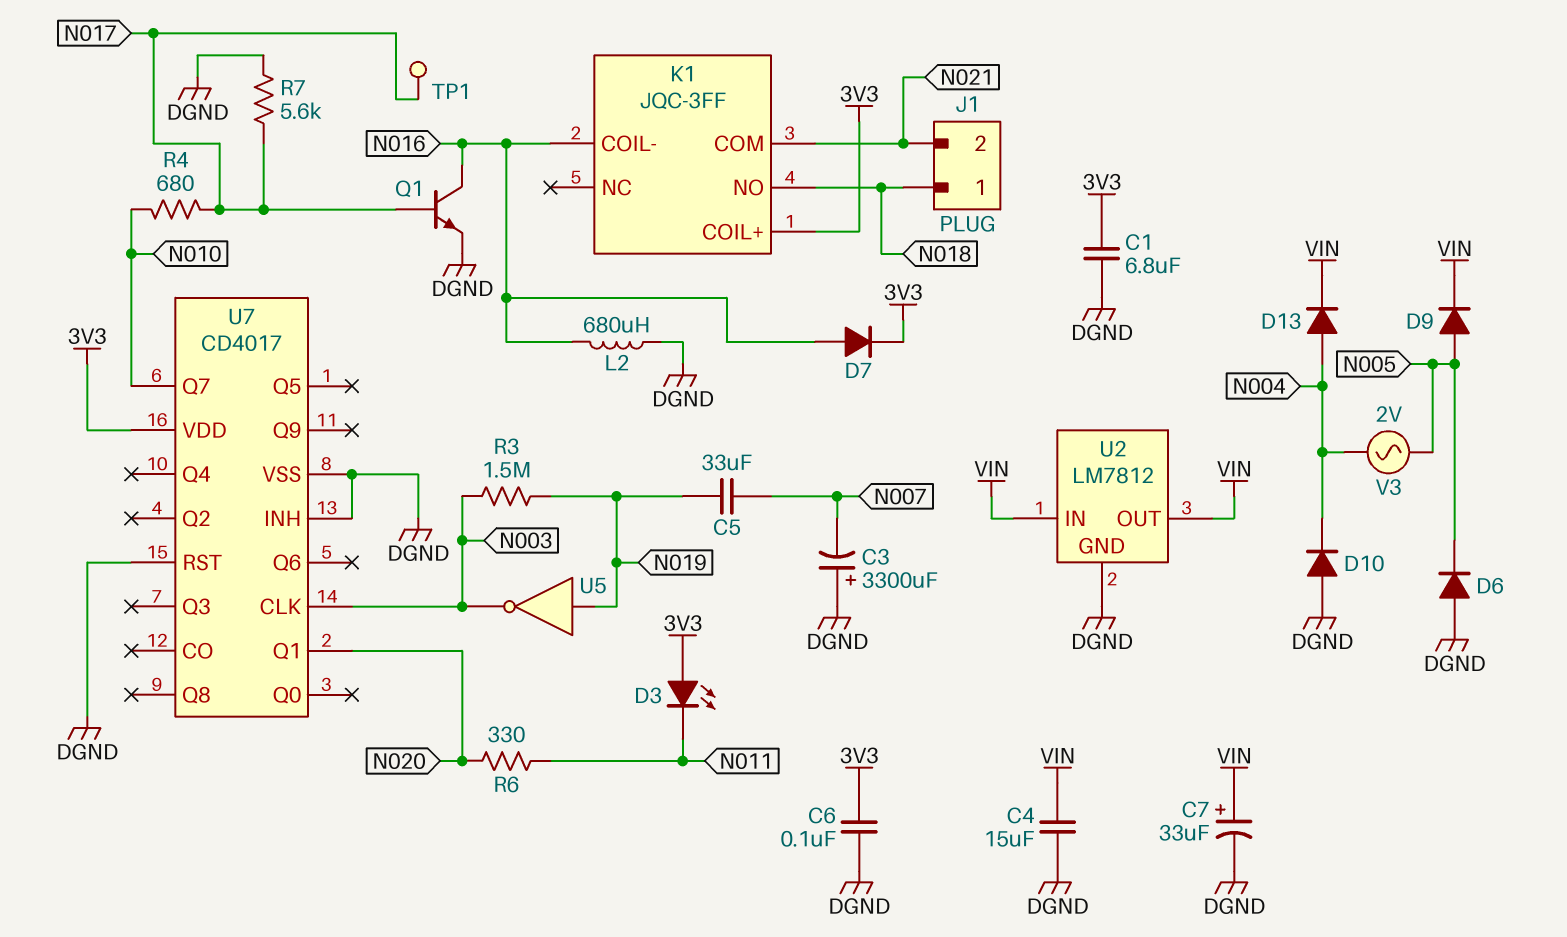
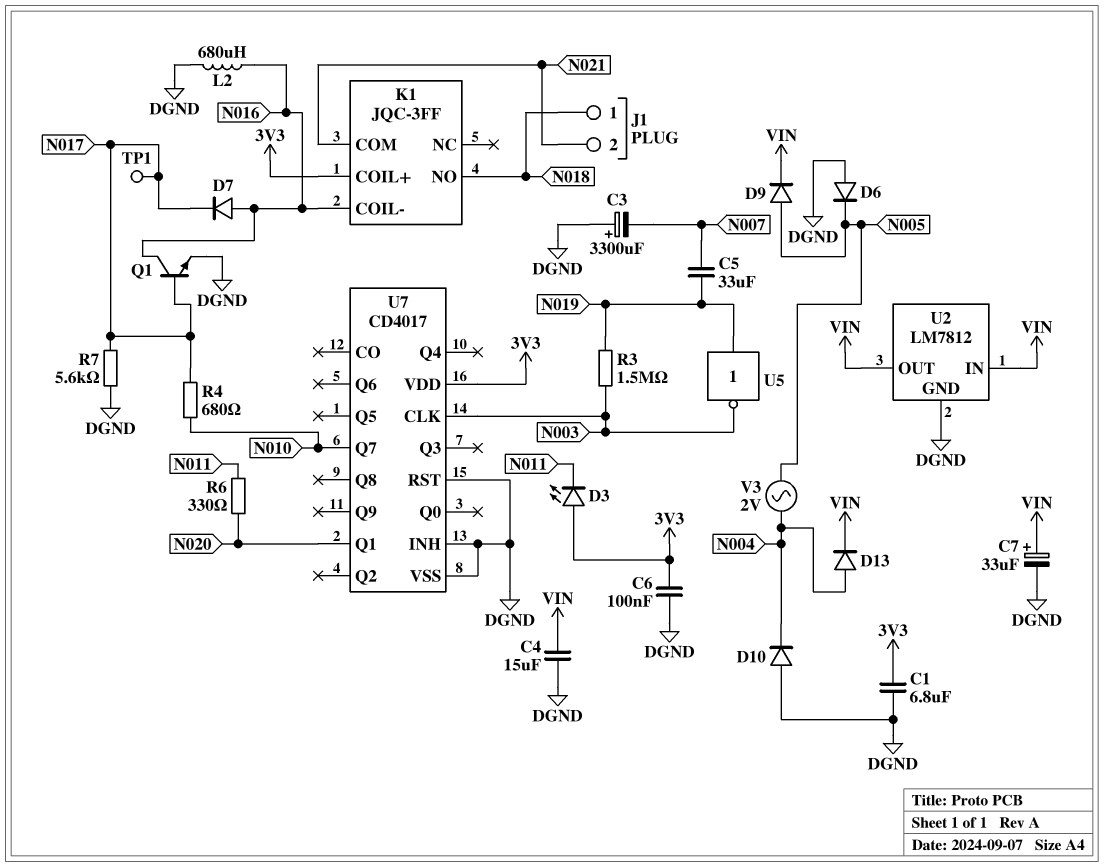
D7: diode (A N016, K 3V3) -> diode (A N016, K N017)

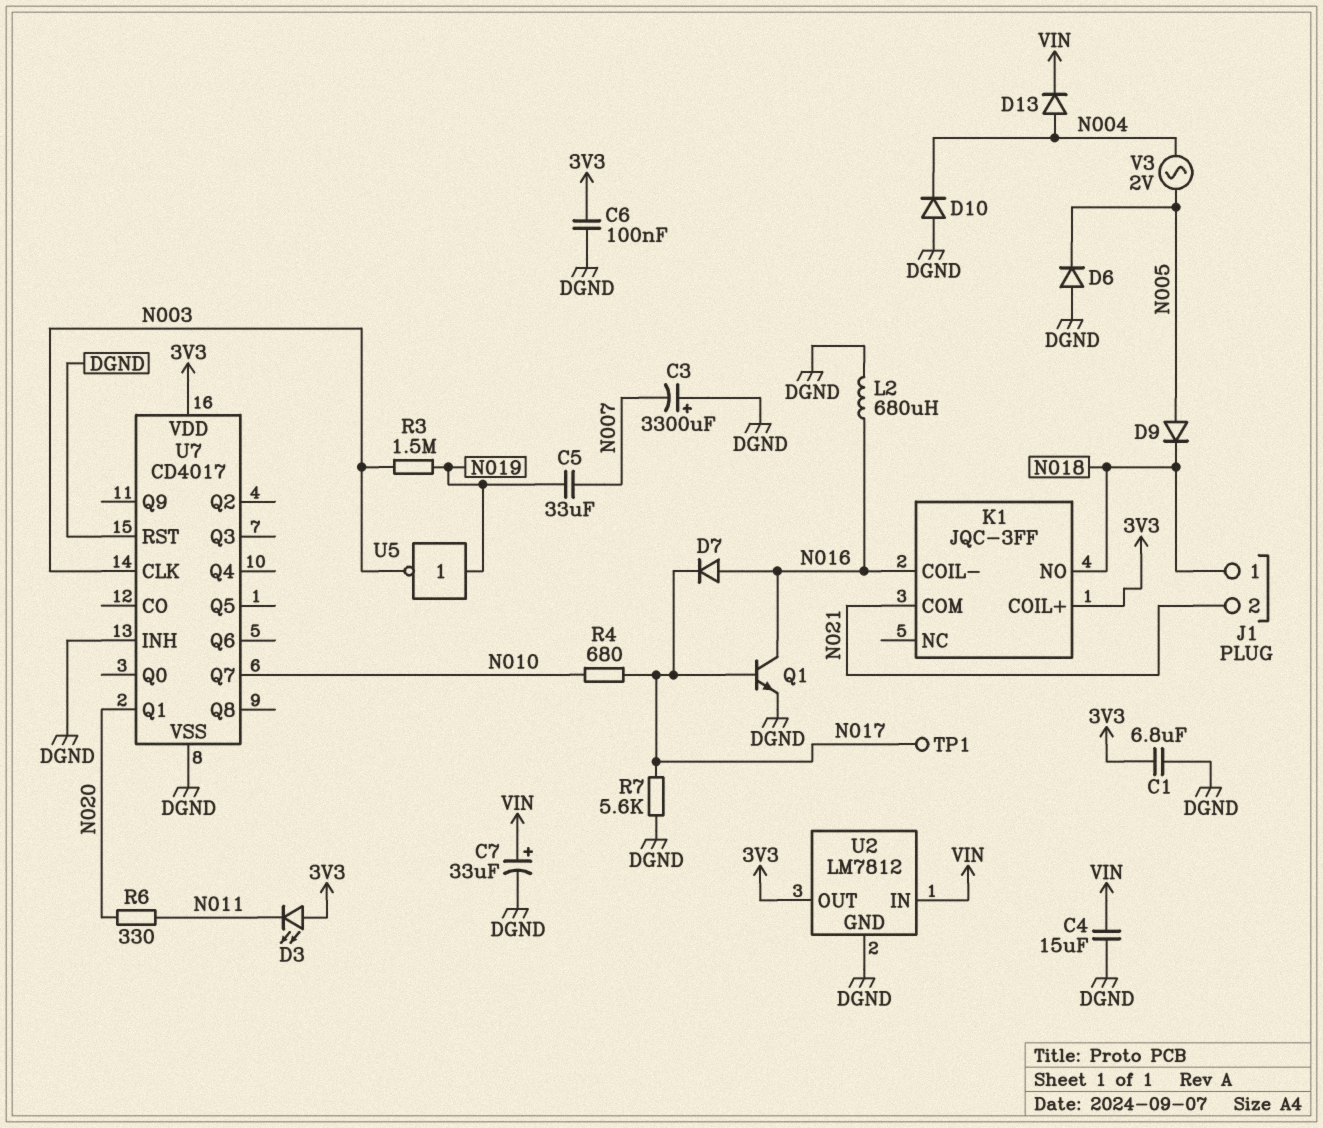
D9: diode (A N005, K VIN) -> diode (A N005, K N018)
U2 pin OUT: VIN -> 3V3

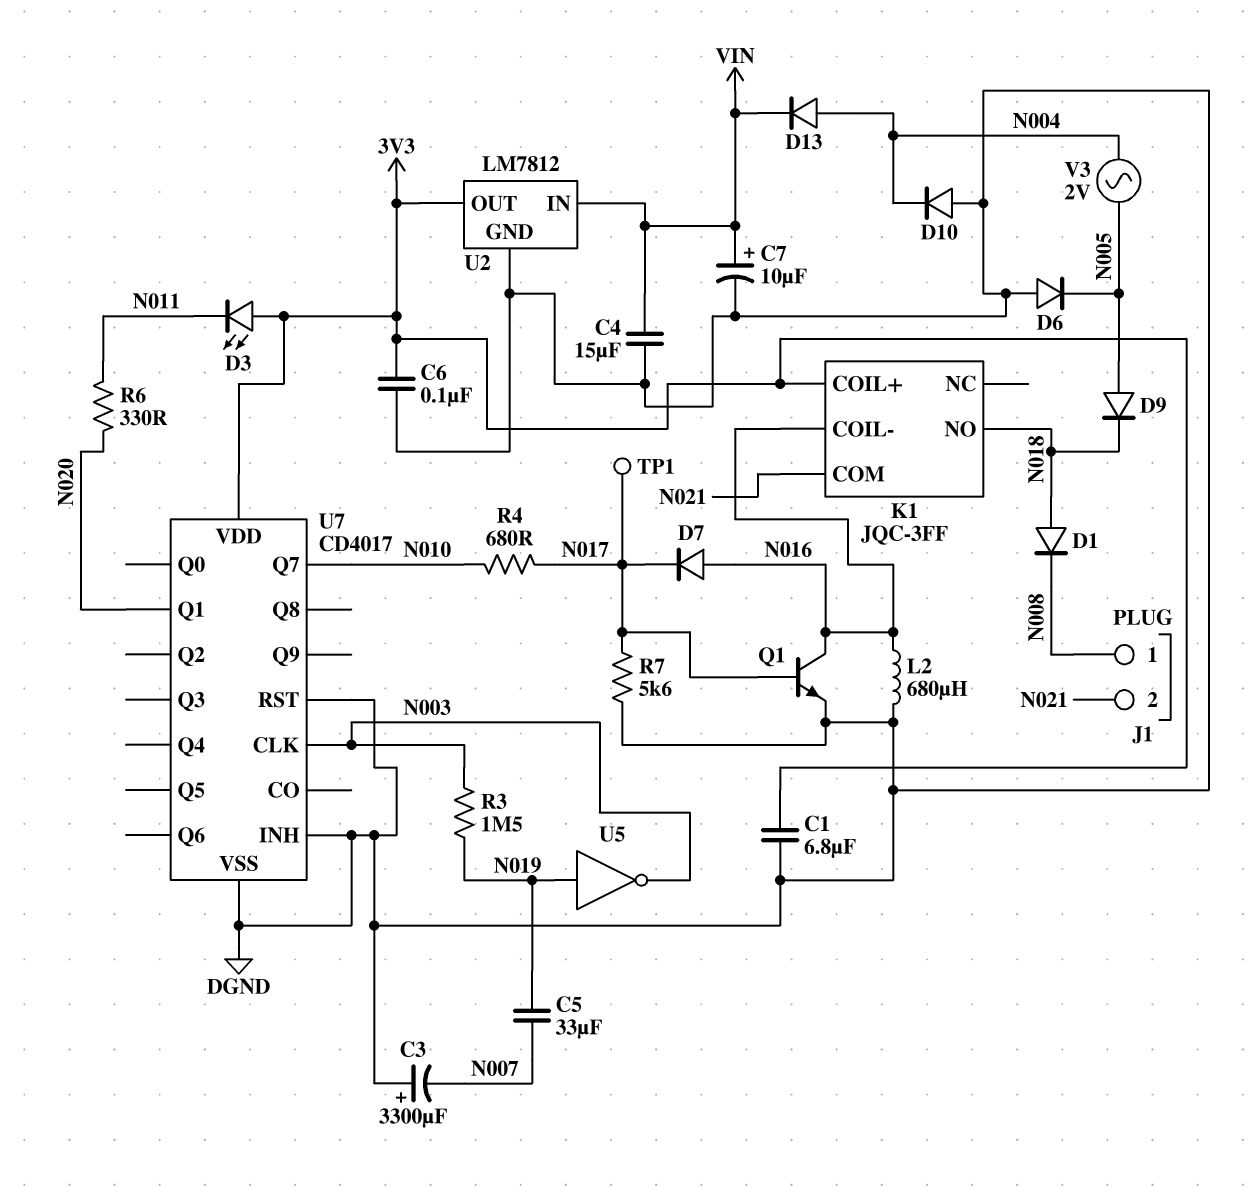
C7: 33uF (plus VIN, minus DGND) -> 10uF (plus VIN, minus DGND)
D1: none -> diode (A N018, K N008)
J1 pin 1: N018 -> N008

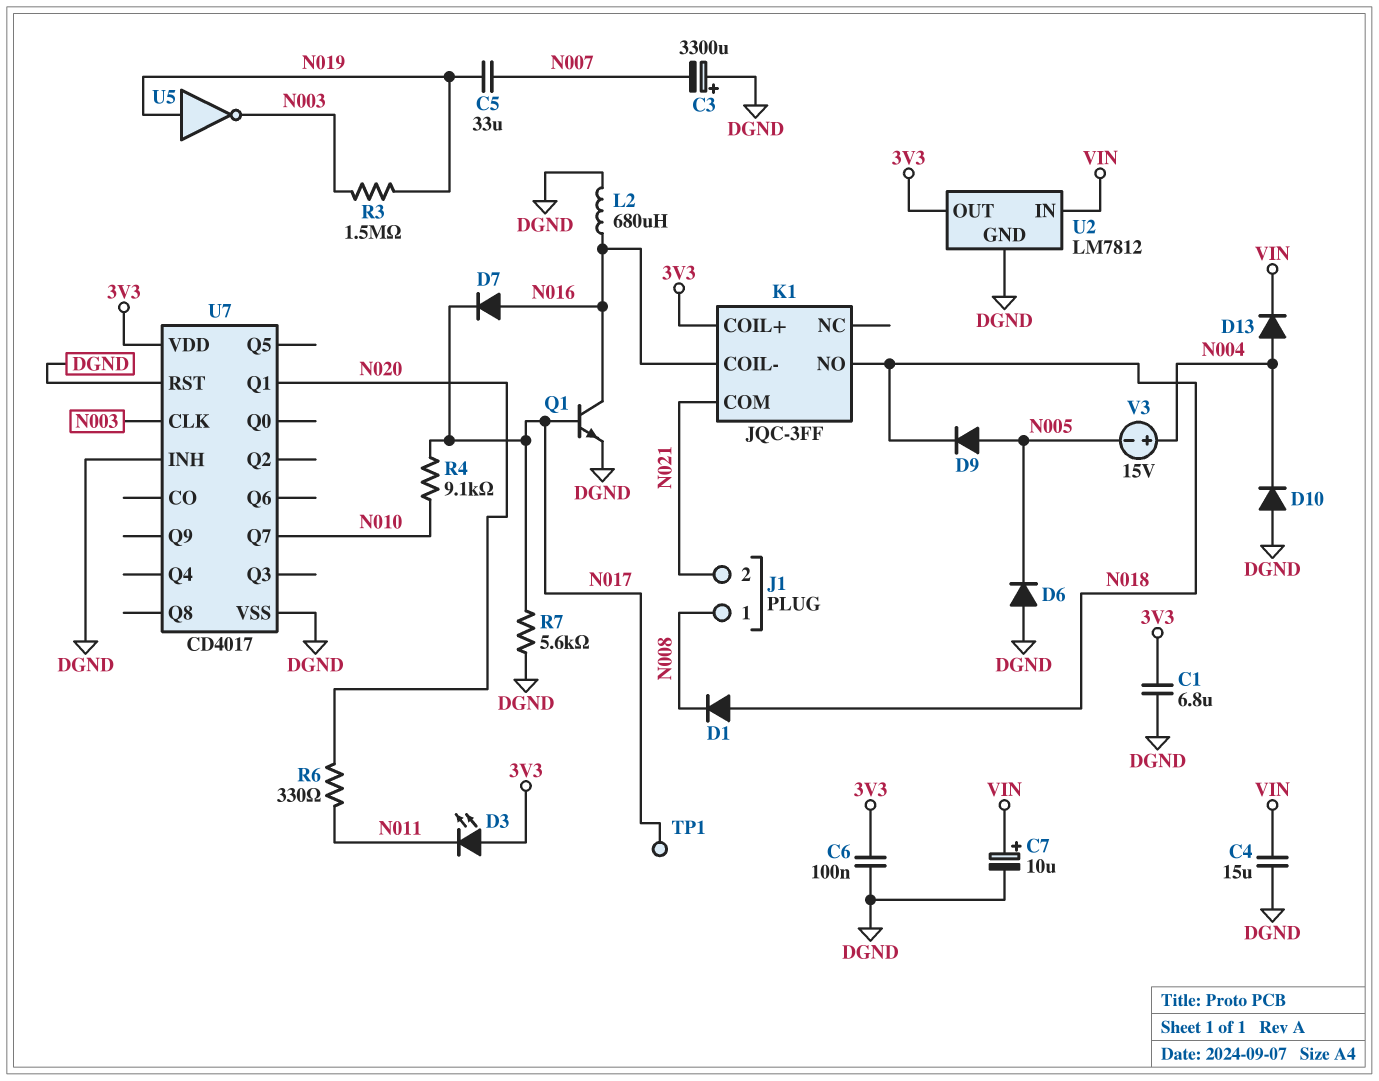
R4: 680 (N010, N017) -> 9.1k (N010, N017)
V3: AC 2V (N004, N005) -> 15V (plus N004, minus N005)

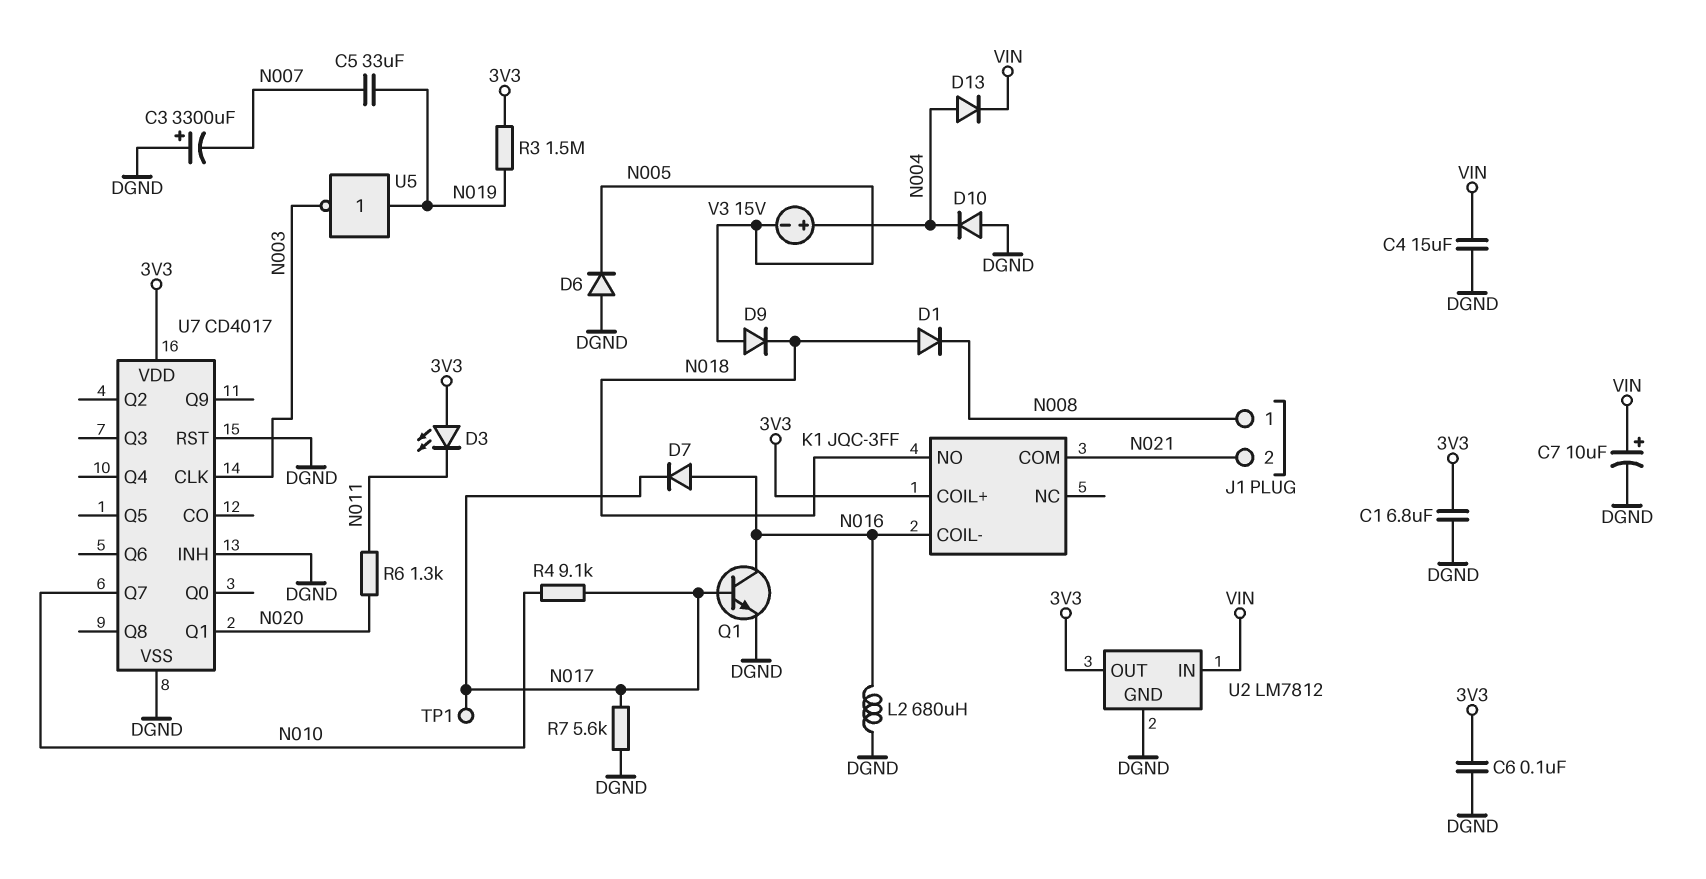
R3: 1.5M (N003, N019) -> 1.5M (3V3, N019)
R6: 330 (N011, N020) -> 1.3k (N011, N020)

